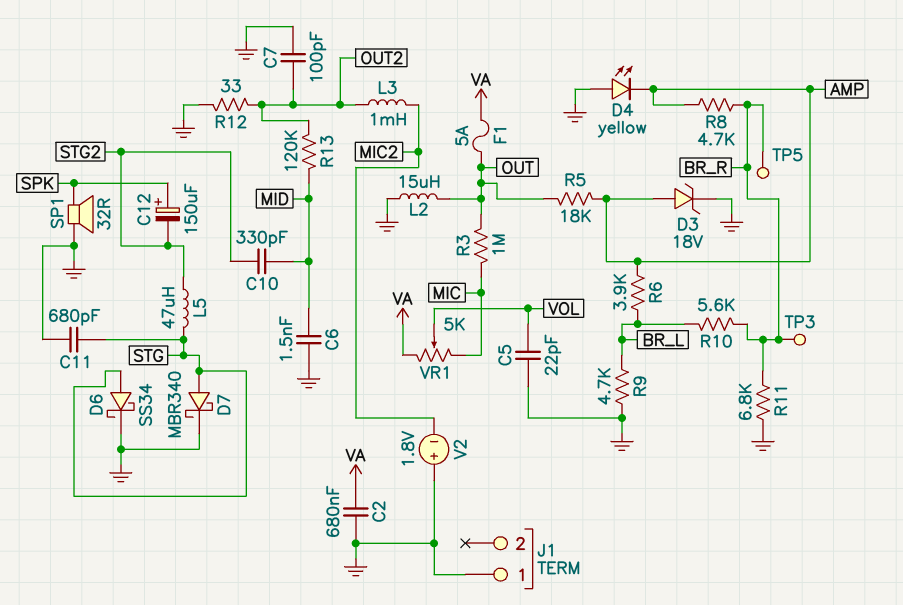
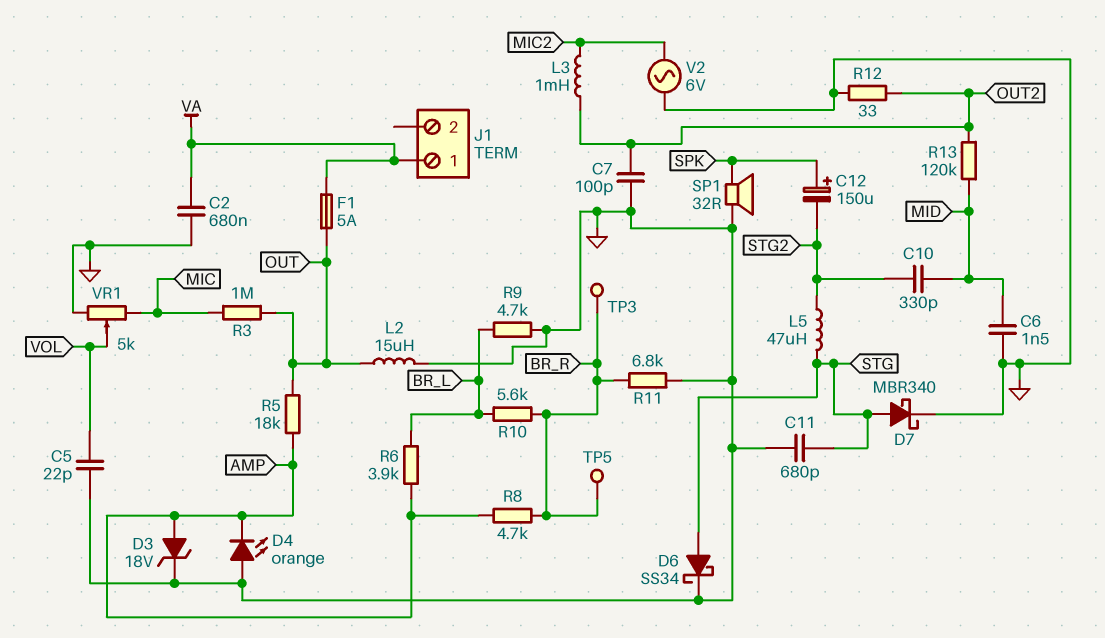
D4: LED yellow (A GND, K AMP) -> LED orange (A GND, K AMP)
J1 pin 1: GND -> VA
V2: 1.8V (plus GND, minus MIC2) -> AC 6V (GND, MIC2)
VR1: 5k (MIC, VA, wiper VOL) -> 5k (GND, MIC, wiper VOL)

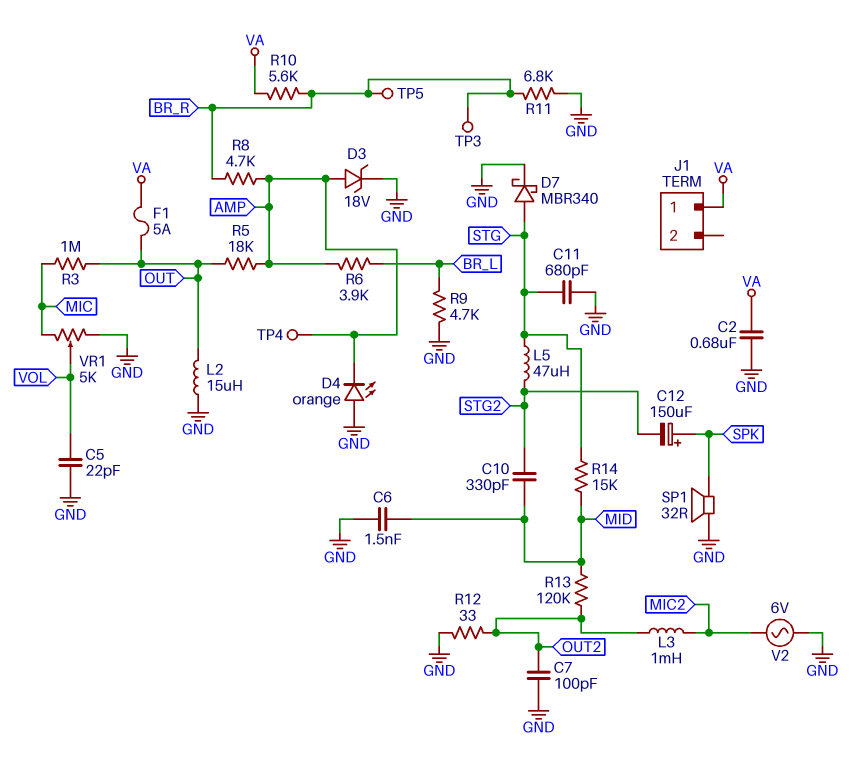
D6: schottky SS34 (A STG, K GND) -> none
R10: 5.6k (BR_L, BR_R) -> 5.6k (BR_R, VA)
R14: none -> 15k (MID, STG)
TP4: none -> test point (AMP)

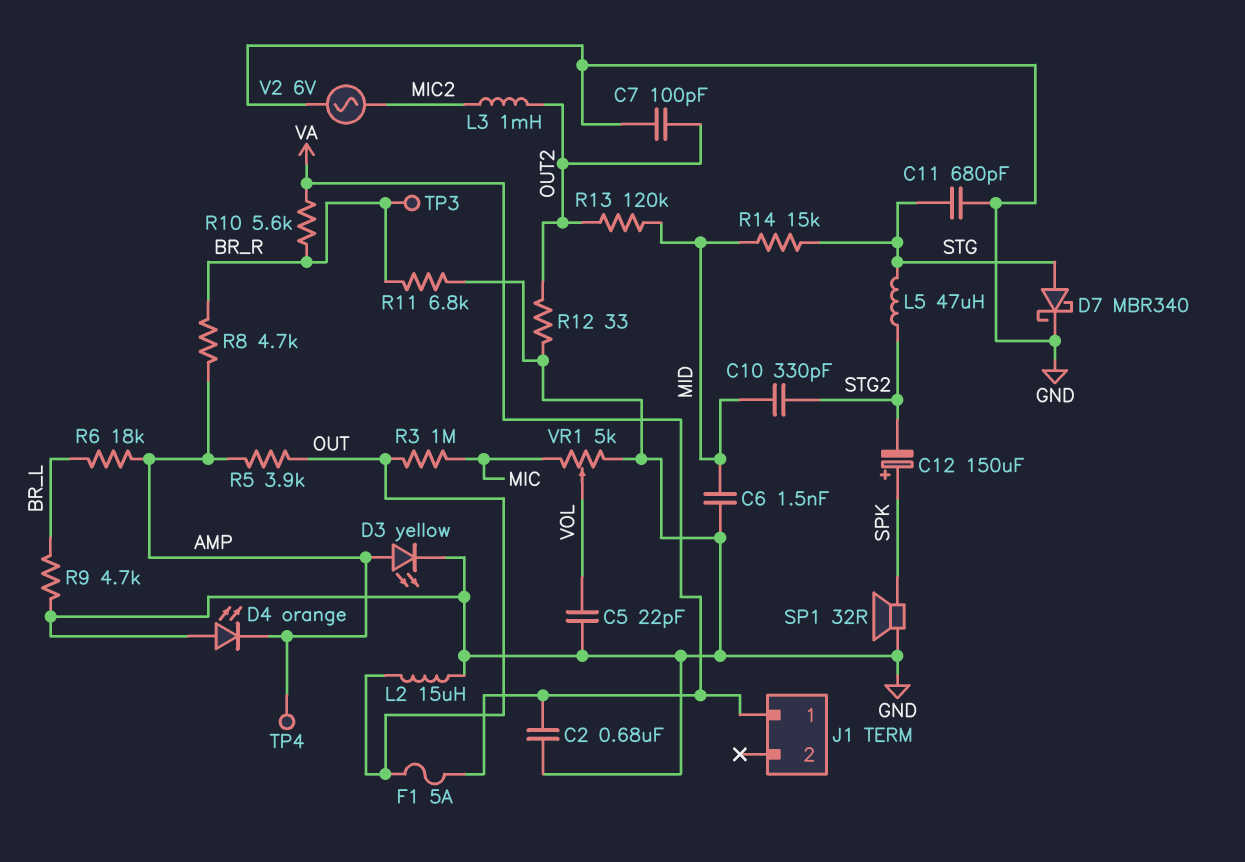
D3: zener 18V (A AMP, K GND) -> LED yellow (A AMP, K GND)
R5: 18k (AMP, OUT) -> 3.9k (AMP, OUT)
R6: 3.9k (AMP, BR_L) -> 18k (AMP, BR_L)
TP5: test point (BR_R) -> none

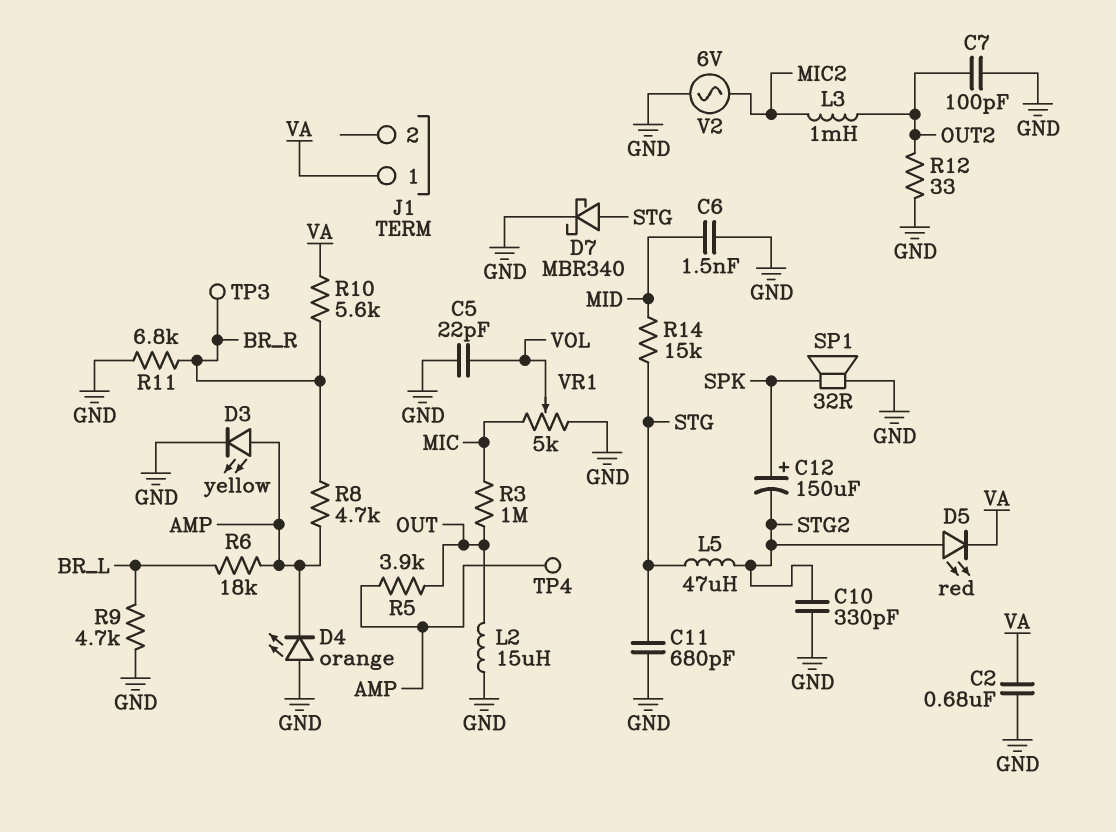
C10: 330pF (MID, STG2) -> 330pF (GND, STG2)
D5: none -> LED red (A STG2, K VA)
F1: 5A (OUT, VA) -> none
R13: 120k (MID, OUT2) -> none

